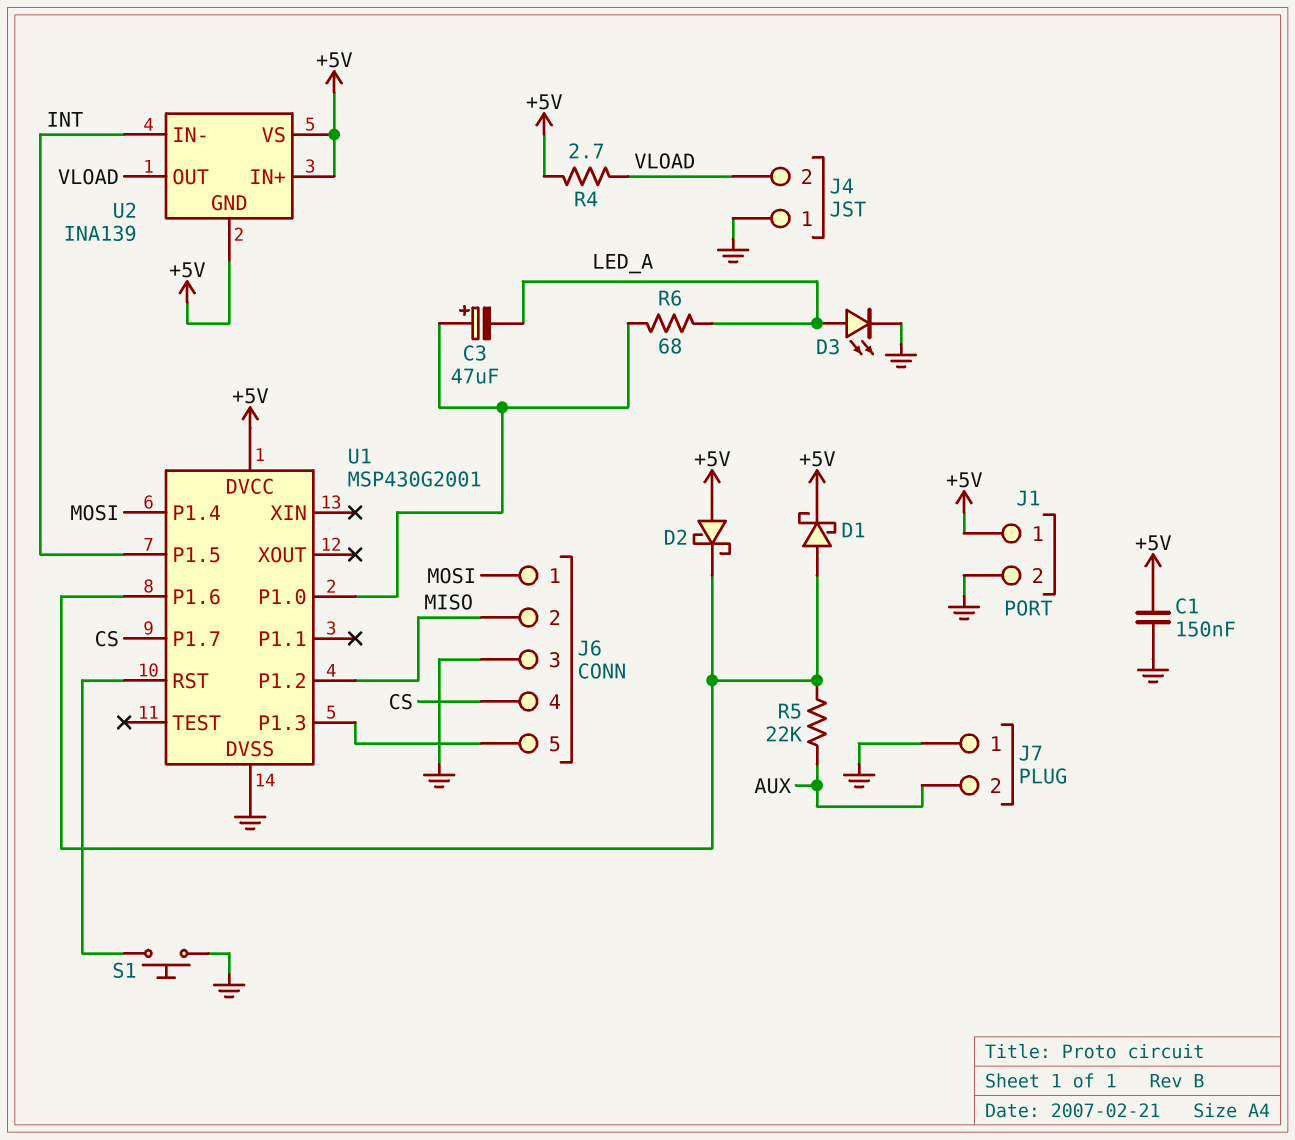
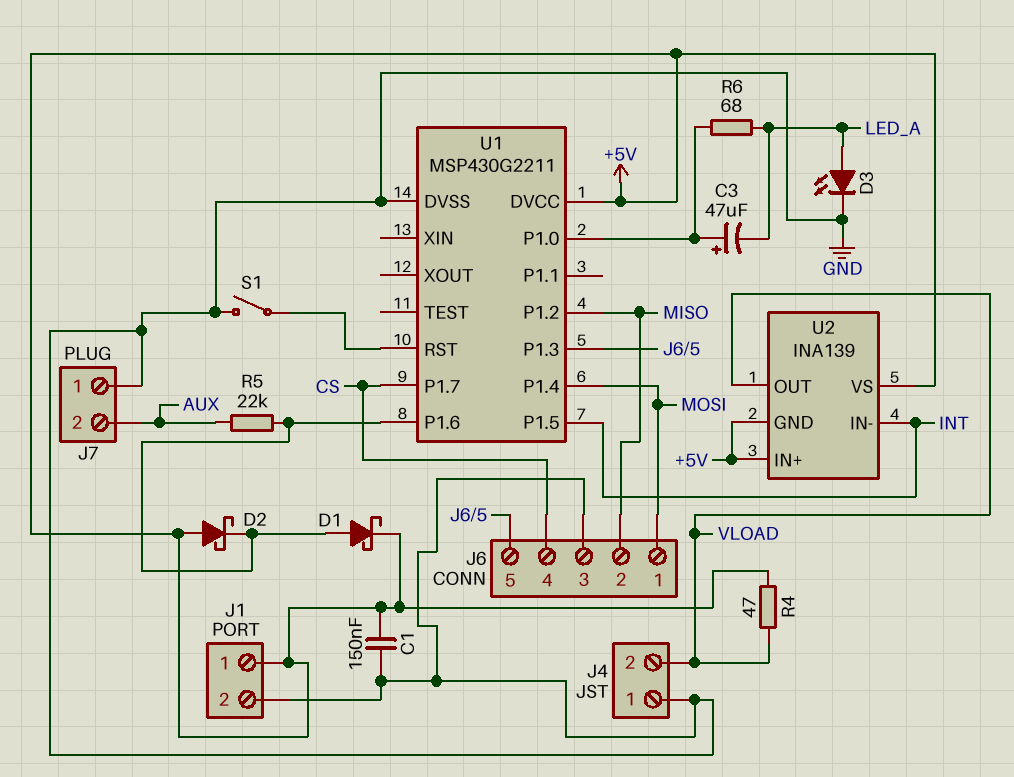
R4: 2.7 (+5V, VLOAD) -> 47 (+5V, VLOAD)
S1: button (GND, U1/RST) -> switch (GND, U1/RST)
U1: MSP430G2001 -> MSP430G2211

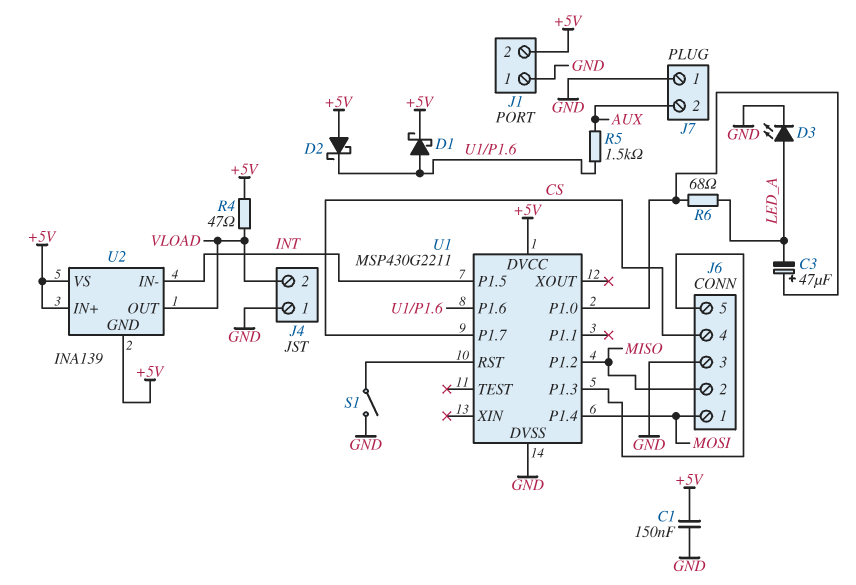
J1 pin 1: +5V -> GND
J1 pin 2: GND -> +5V
R5: 22k (AUX, U1/P1.6) -> 1.5k (AUX, U1/P1.6)

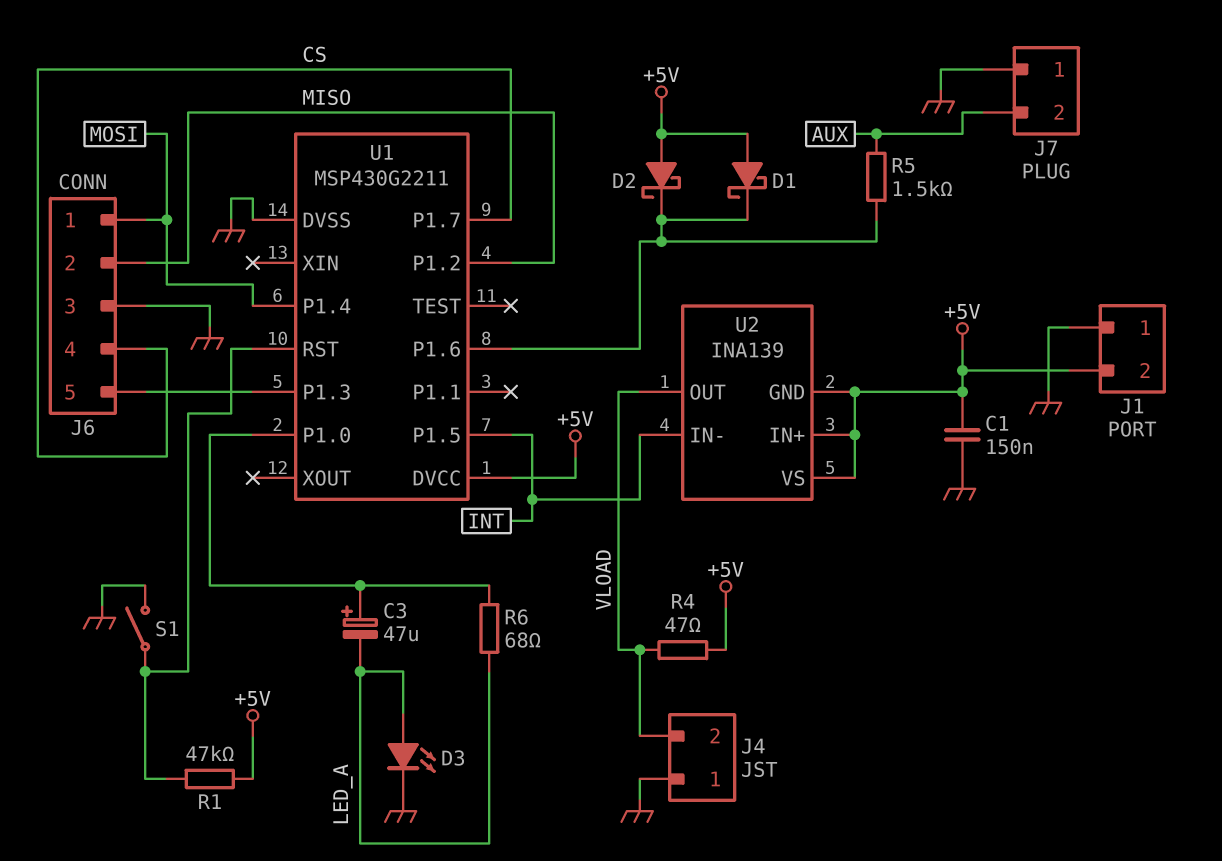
D1: schottky (A U1/P1.6, K +5V) -> schottky (A +5V, K U1/P1.6)
R1: none -> 47k (+5V, U1/RST)

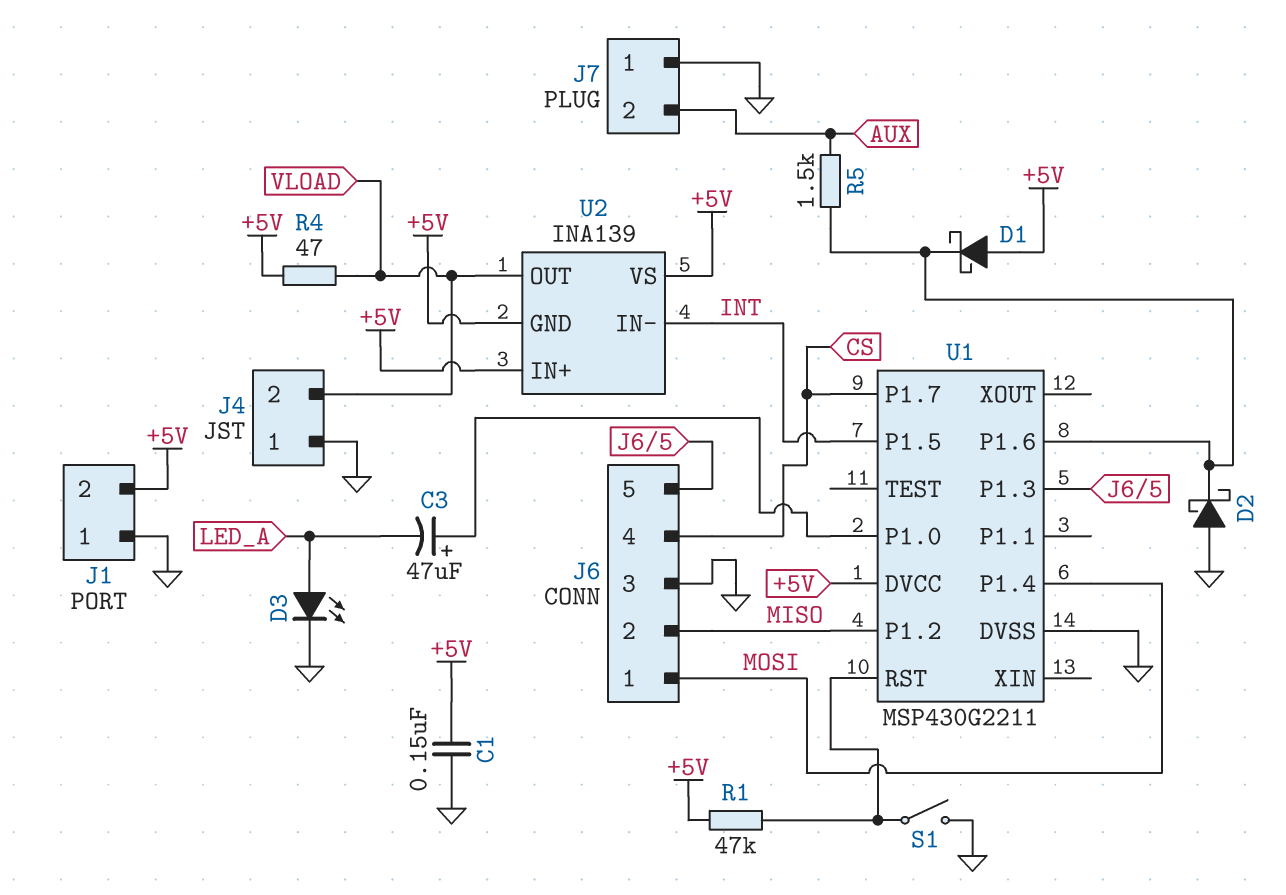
D2: schottky (A +5V, K U1/P1.6) -> schottky (A GND, K U1/P1.6)
R6: 68 (LED_A, U1/P1.0) -> none

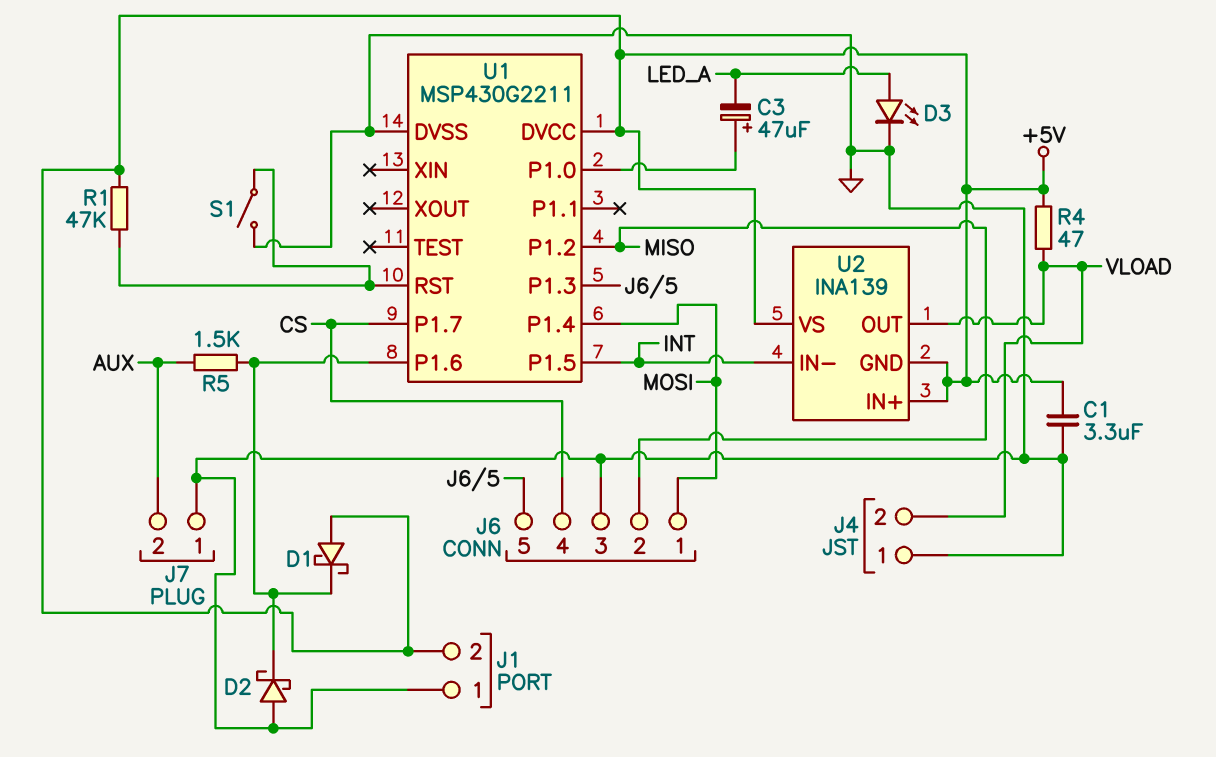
C1: 150nF (+5V, GND) -> 3.3uF (+5V, GND)

